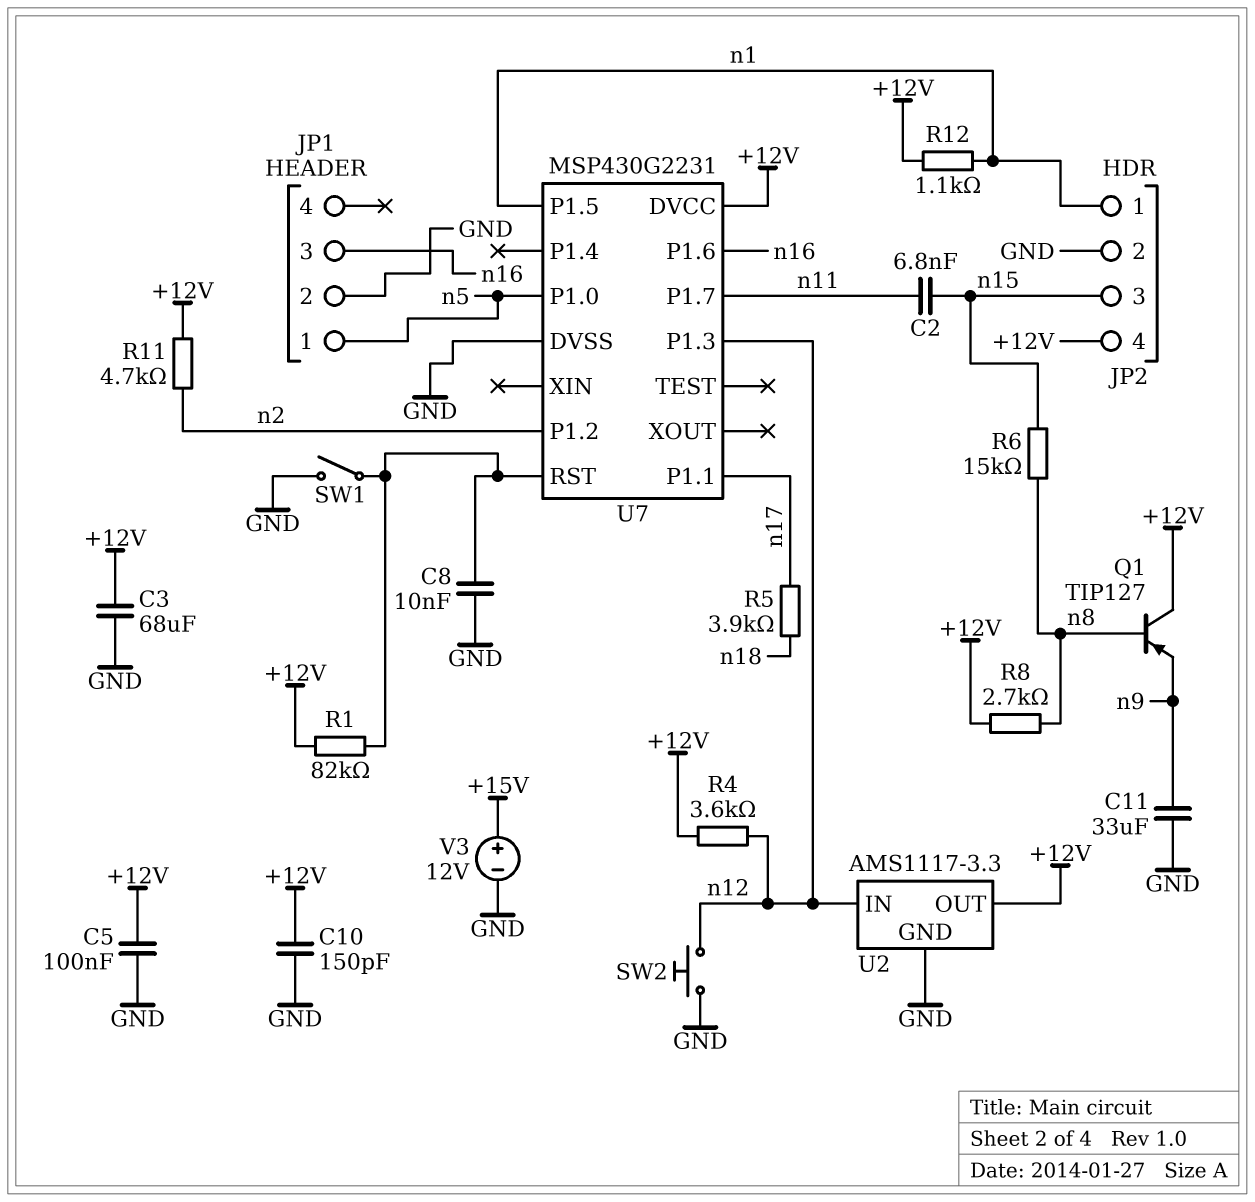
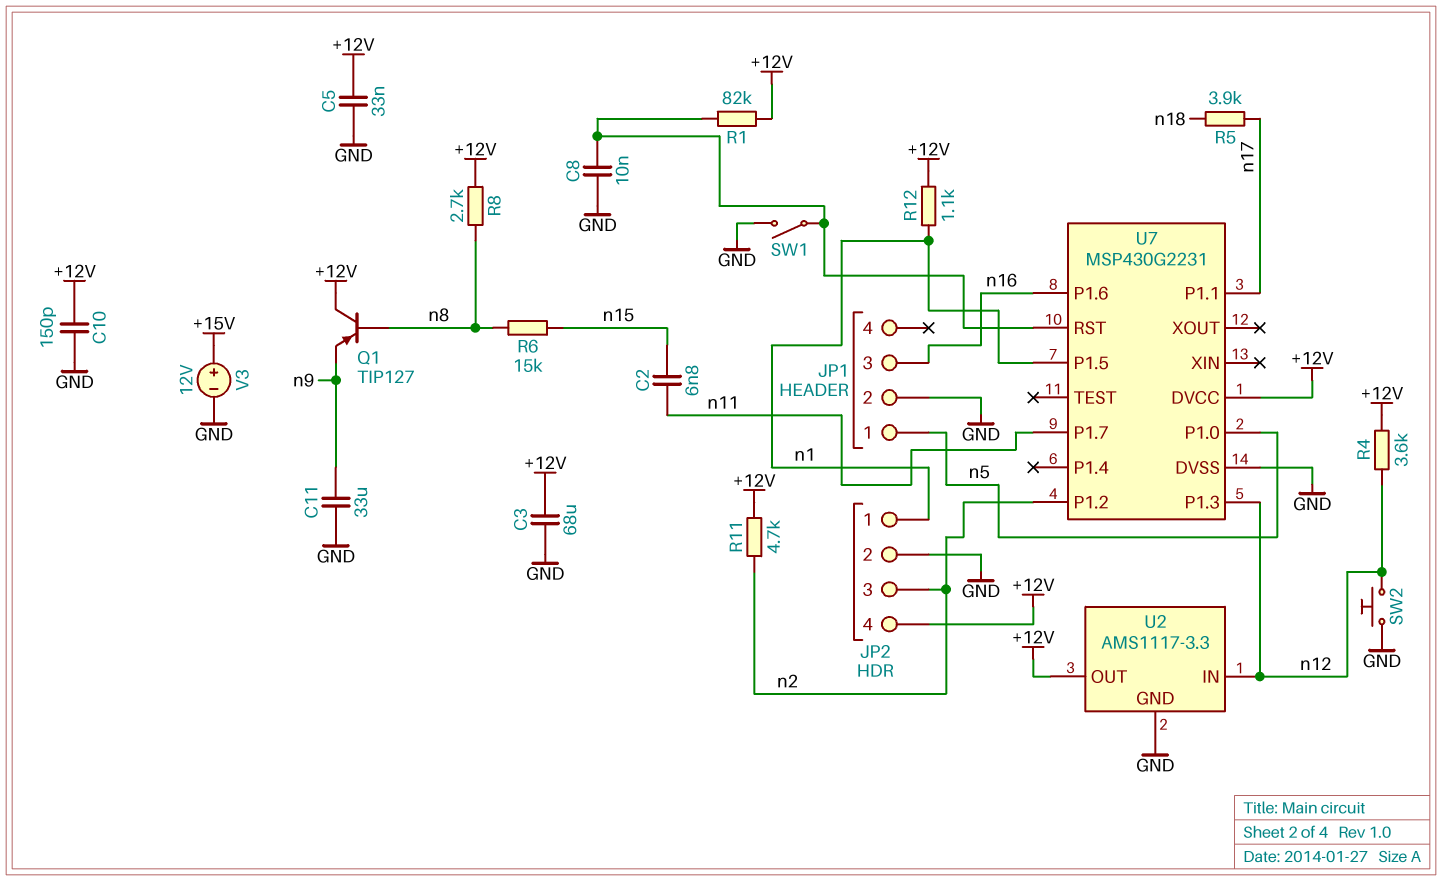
C5: 100nF (+12V, GND) -> 33nF (+12V, GND)
JP2 pin 3: n15 -> n2

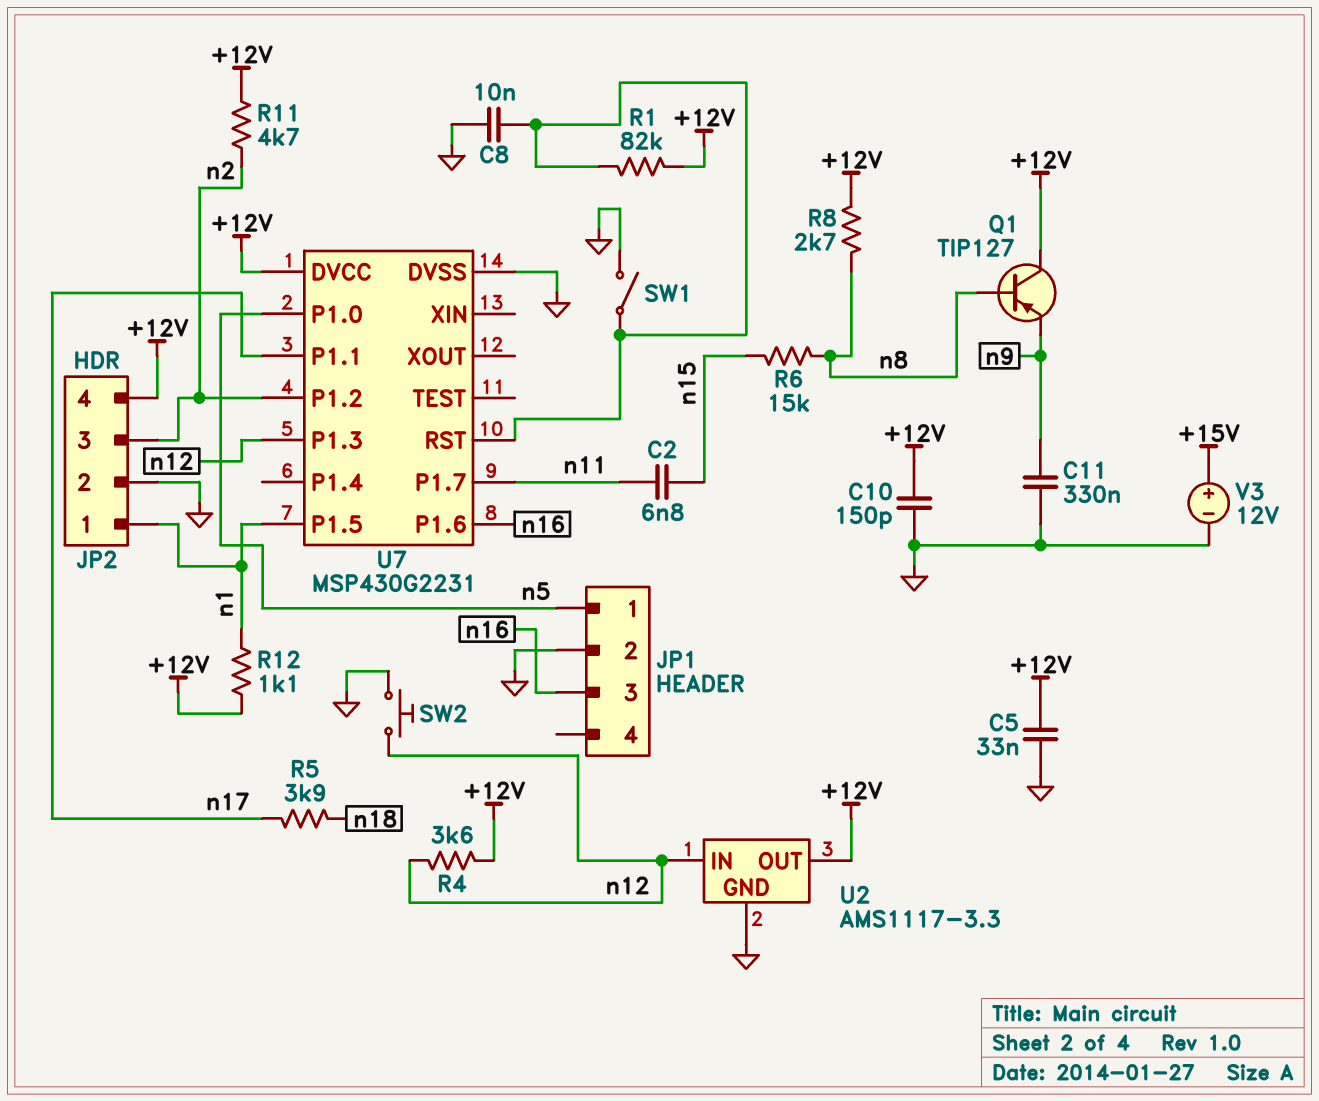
C3: 68uF (+12V, GND) -> none
C11: 33uF (GND, n9) -> 330nF (GND, n9)

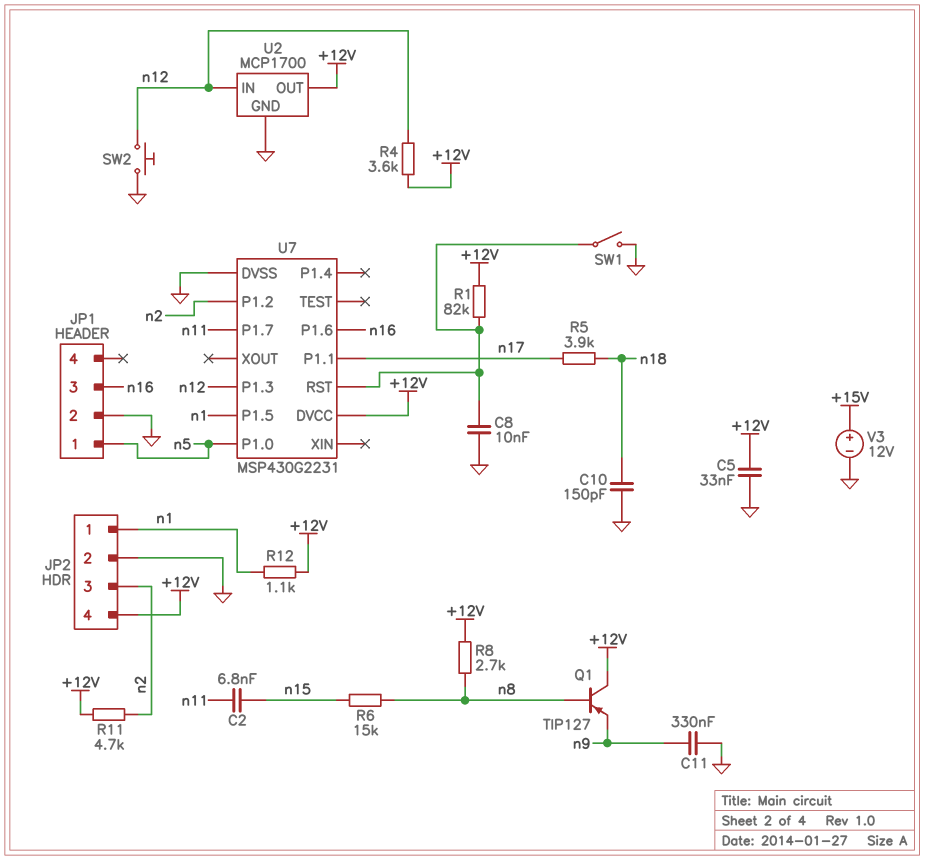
C10: 150pF (+12V, GND) -> 150pF (GND, n18)
U2: AMS1117-3.3 -> MCP1700

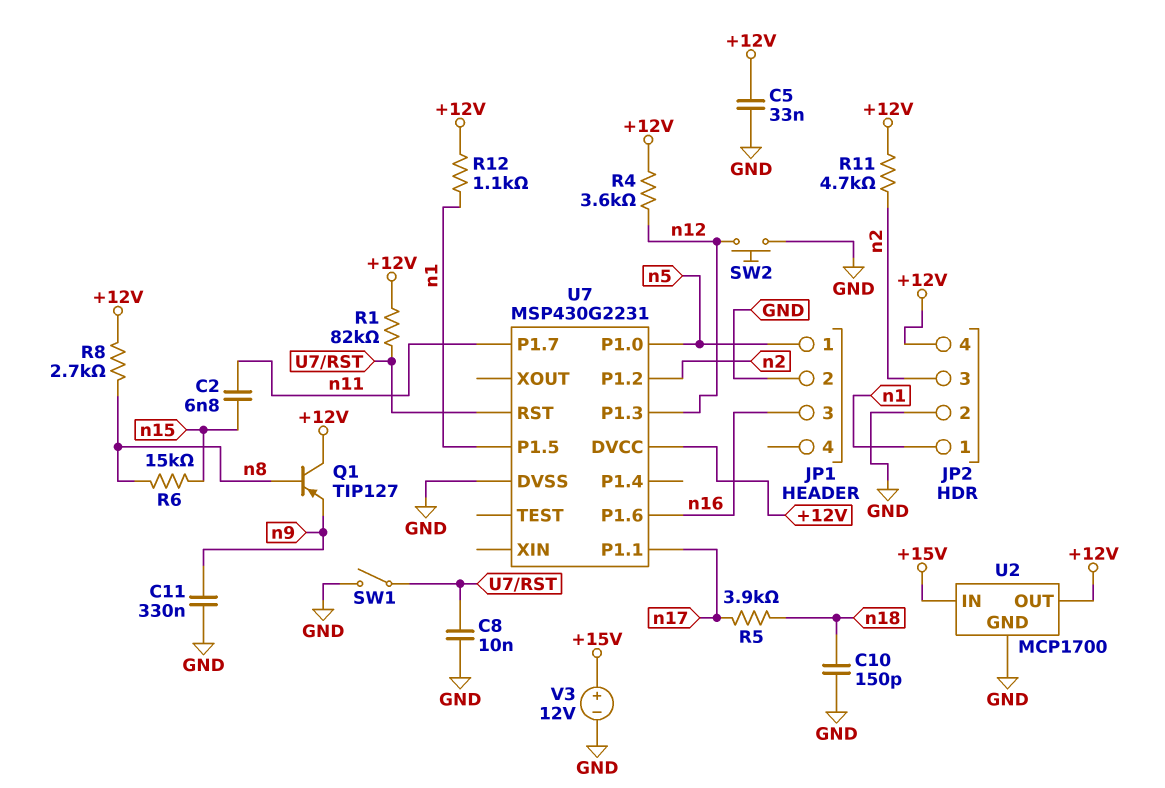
U2 pin IN: n12 -> +15V

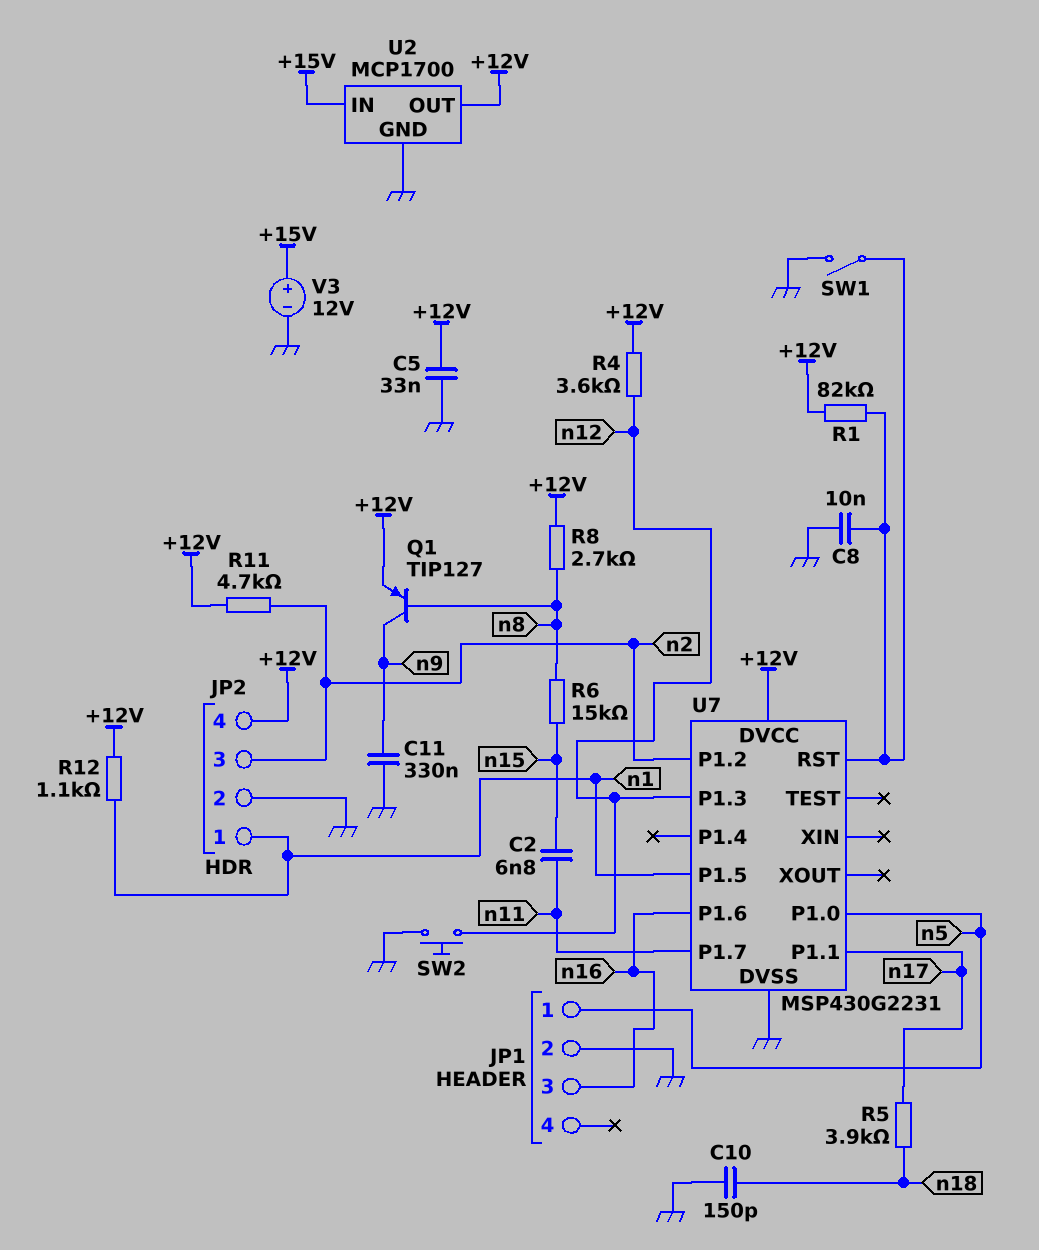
Q1: PNP TIP127 (B n8, C +12V, E n9) -> PNP TIP127 (B n8, C n9, E +12V)

